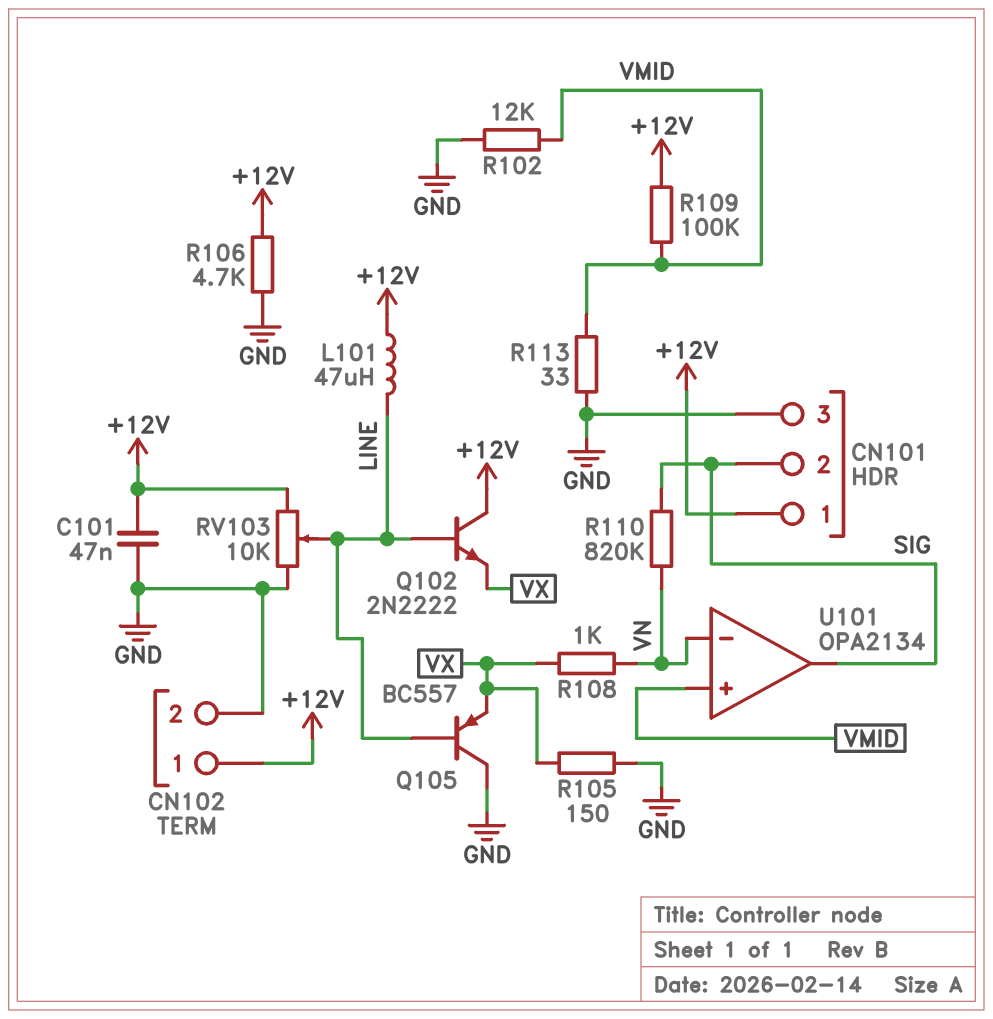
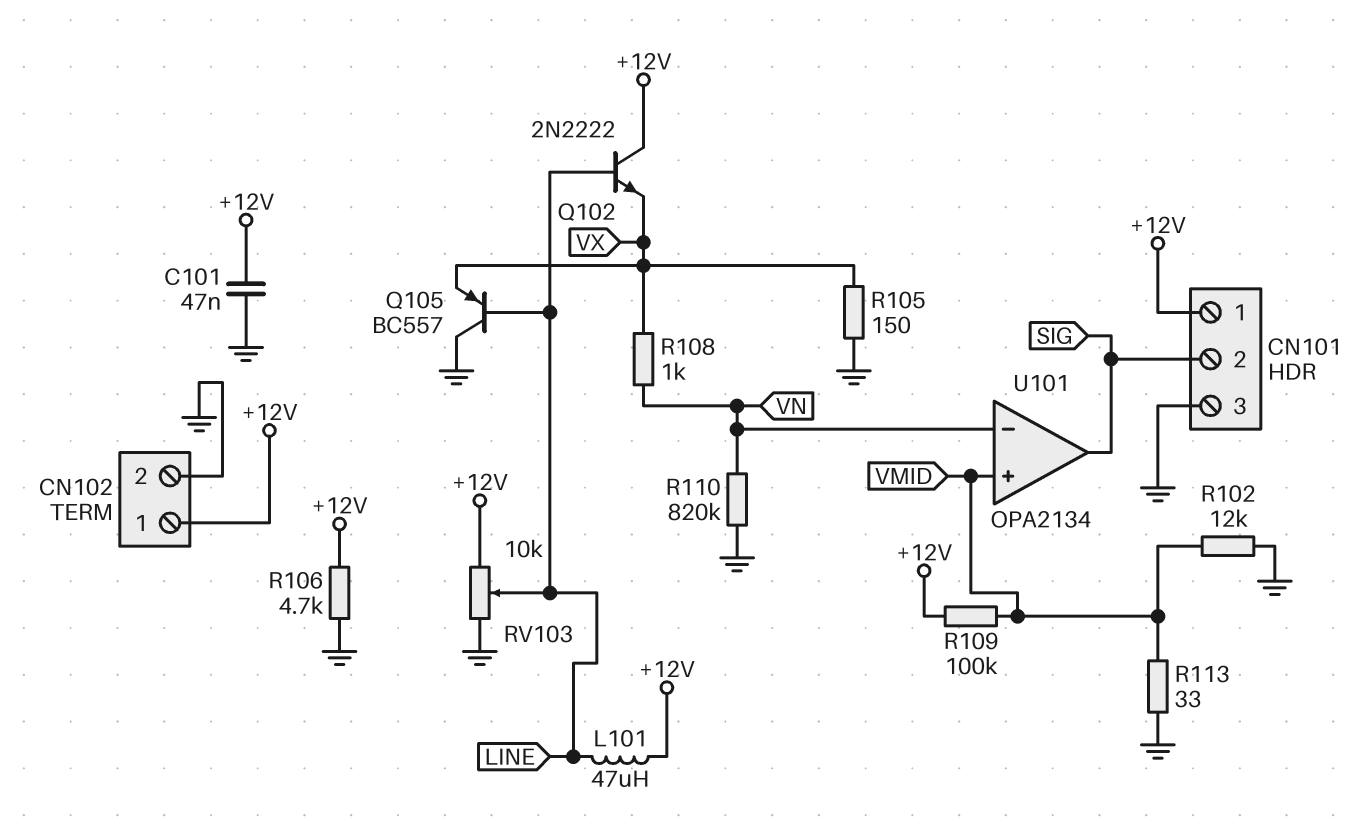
R110: 820k (SIG, VN) -> 820k (GND, VN)

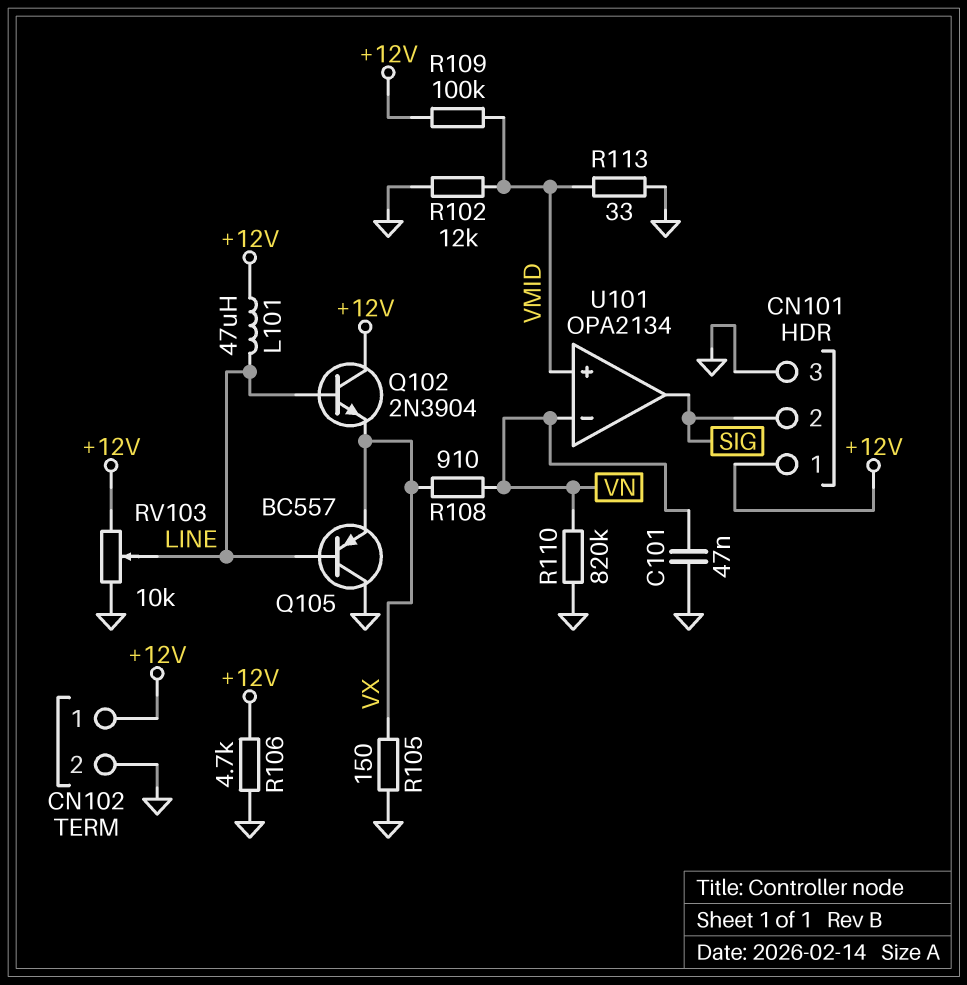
C101: 47nF (+12V, GND) -> 47nF (GND, VN)
Q102: NPN 2N2222 (B LINE, C +12V, E VX) -> NPN 2N3904 (B LINE, C +12V, E VX)
R108: 1k (VN, VX) -> 910 (VN, VX)

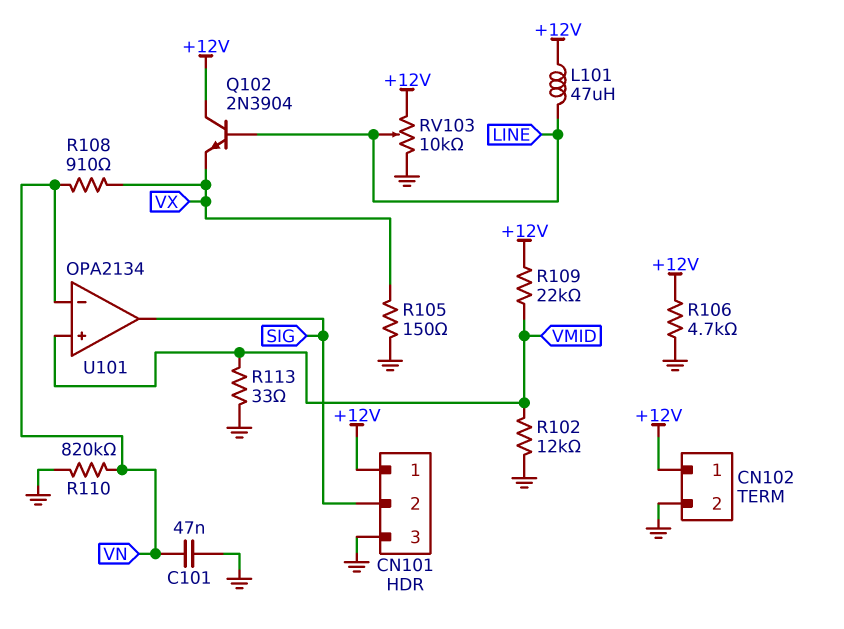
Q105: PNP BC557 (B LINE, C GND, E VX) -> none
R109: 100k (+12V, VMID) -> 22k (+12V, VMID)

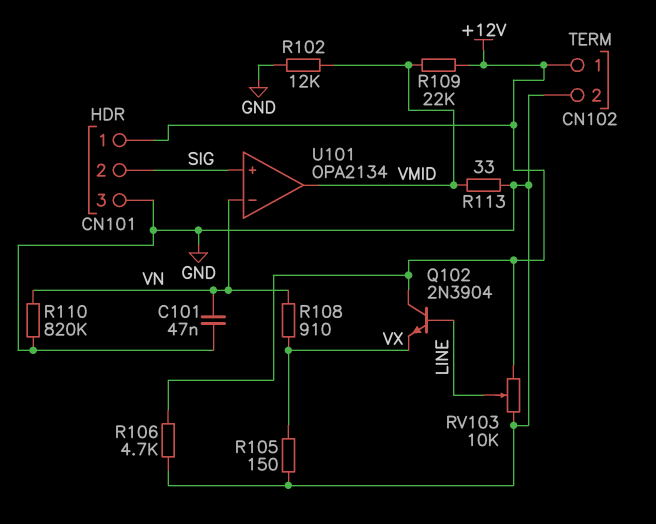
L101: 47uH (+12V, LINE) -> none
U101 pin in+: VMID -> SIG
U101 pin out: SIG -> VMID

